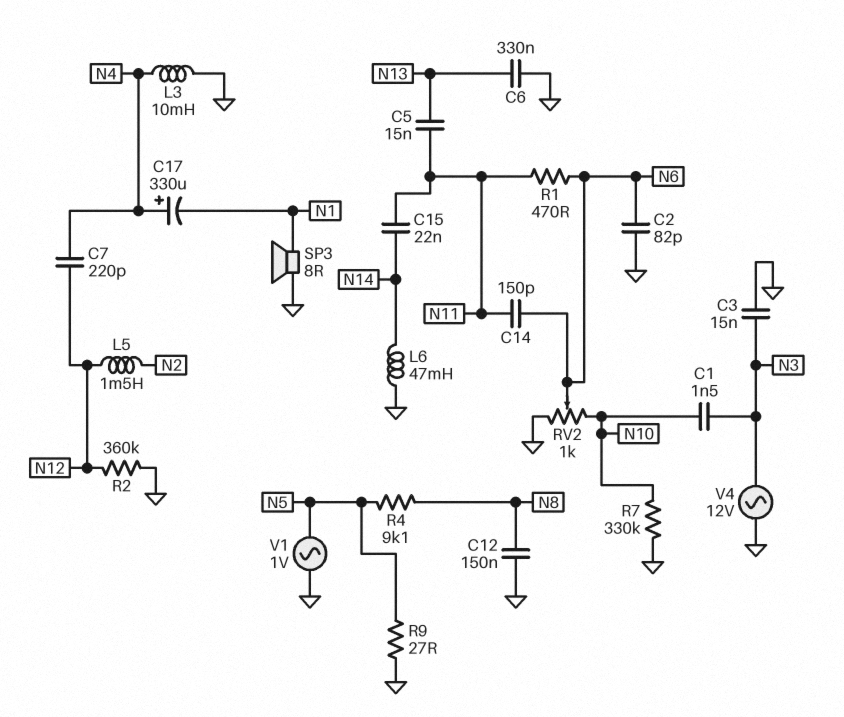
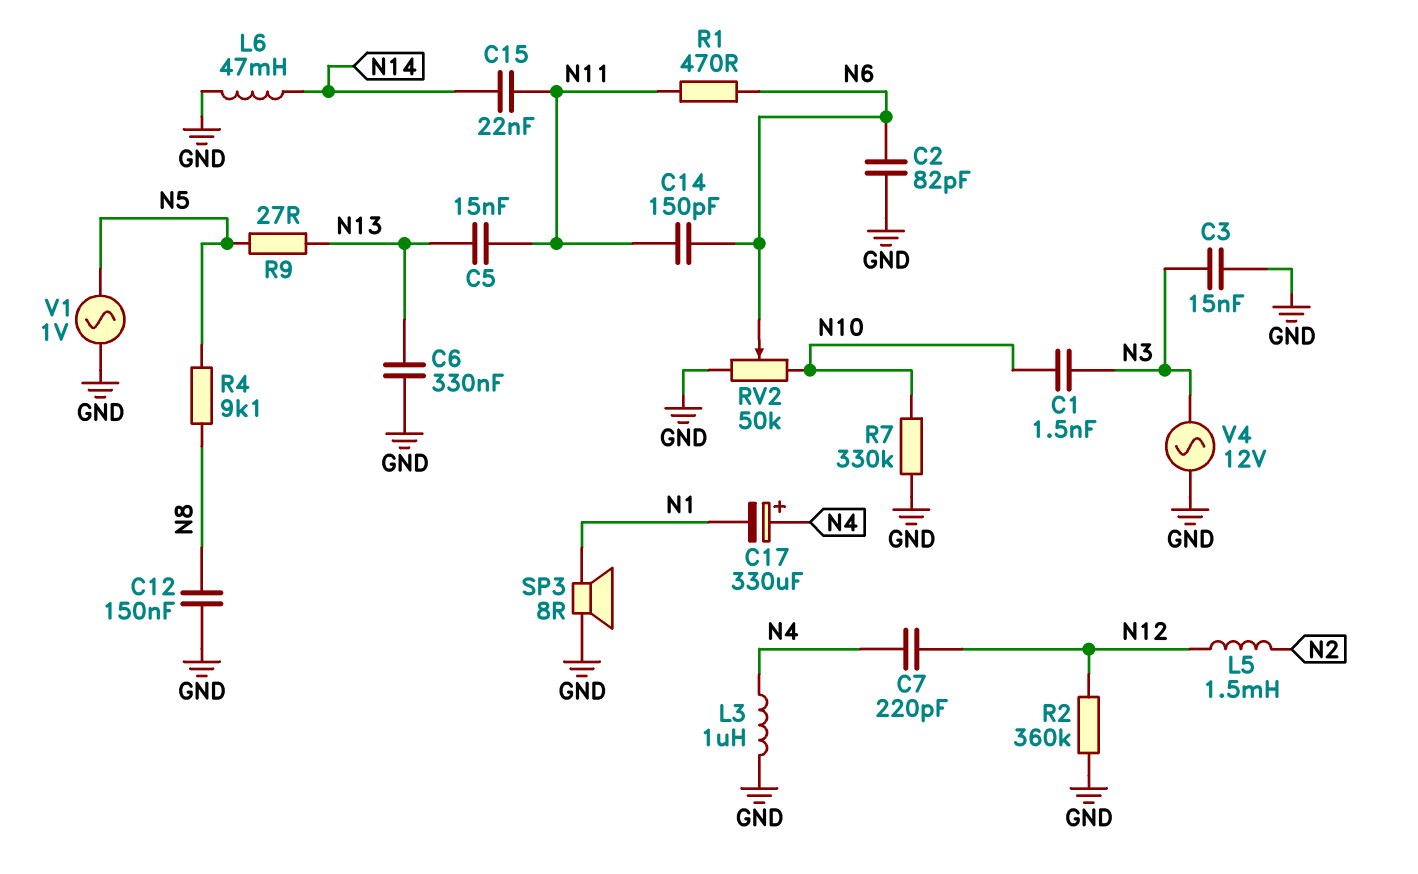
L3: 10mH (GND, N4) -> 1uH (GND, N4)
R9: 27 (GND, N5) -> 27 (N5, N13)
RV2: 1k (GND, N10, wiper N6) -> 50k (GND, N10, wiper N6)

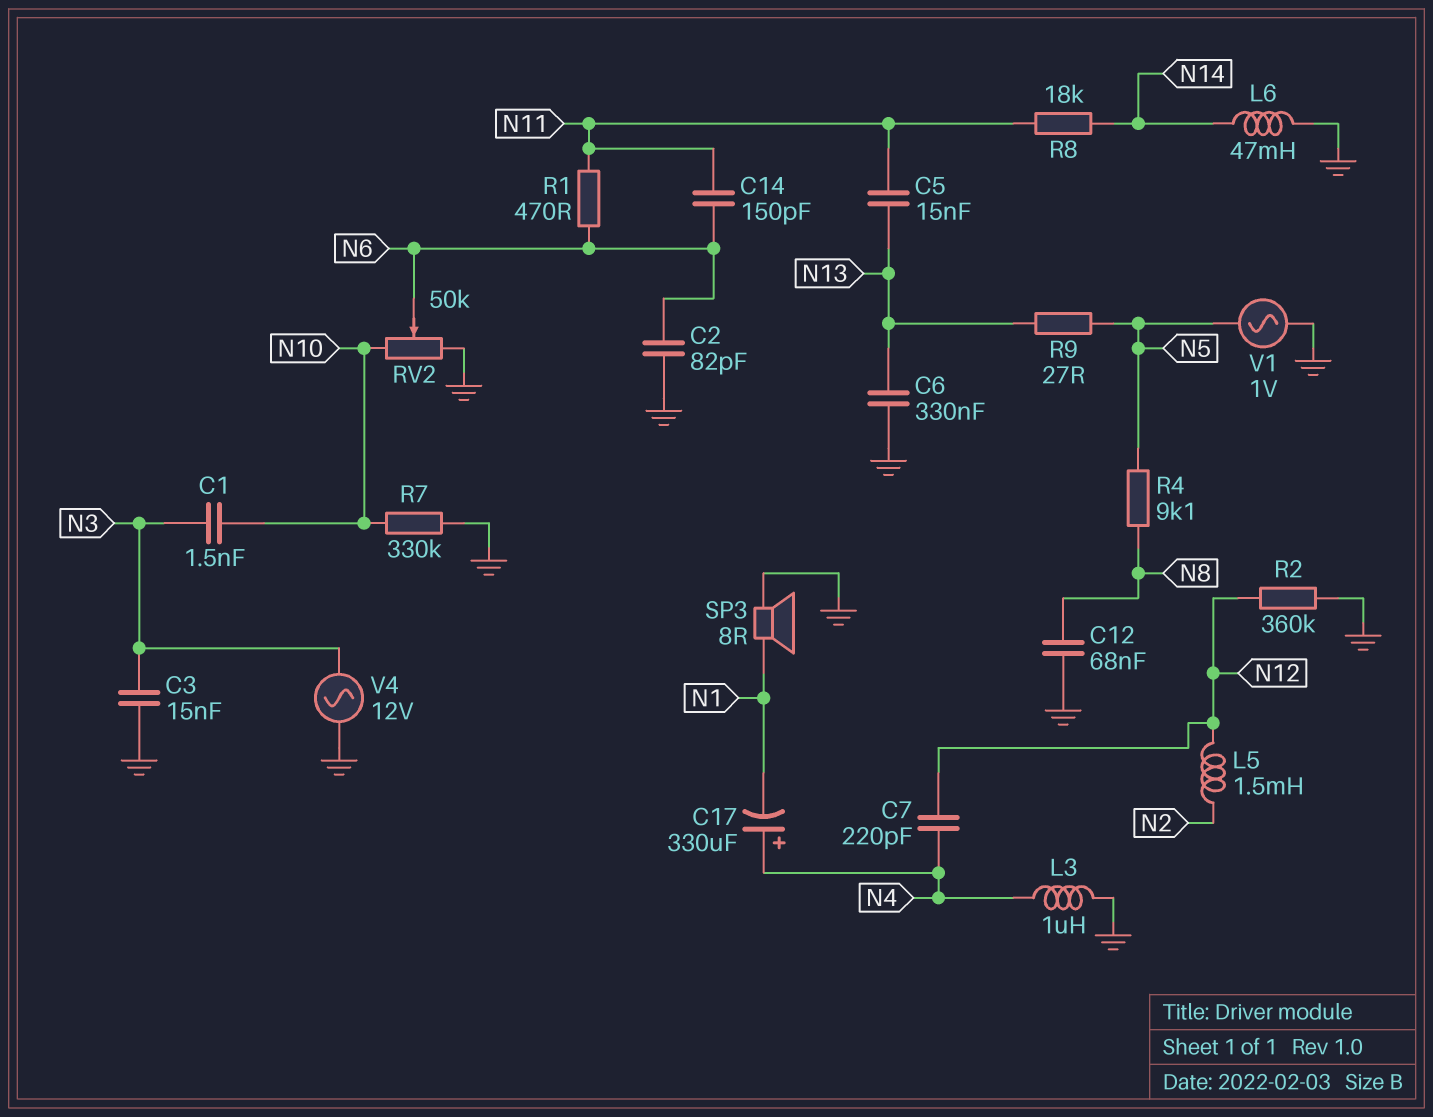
C12: 150nF (GND, N8) -> 68nF (GND, N8)
C15: 22nF (N11, N14) -> none
R8: none -> 18k (N11, N14)

